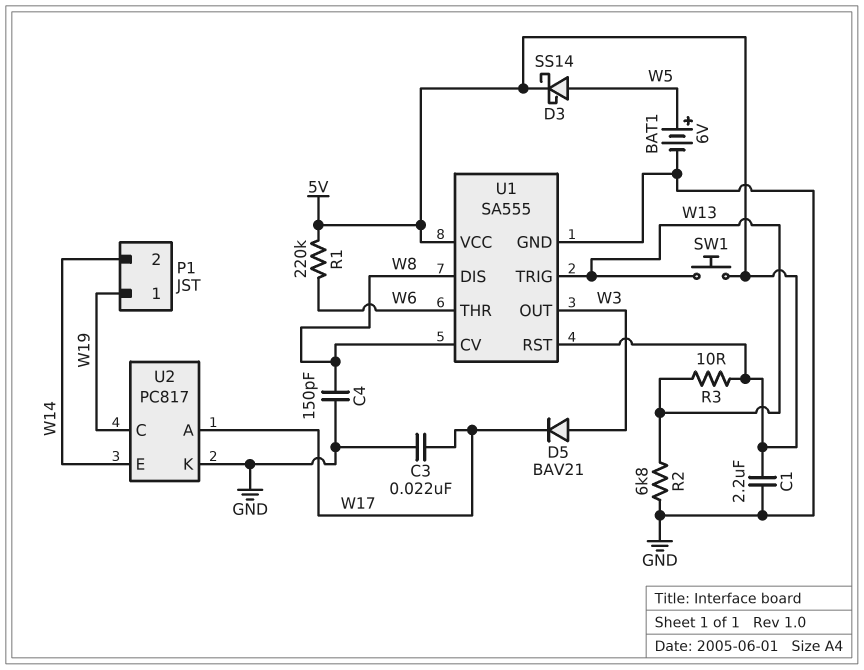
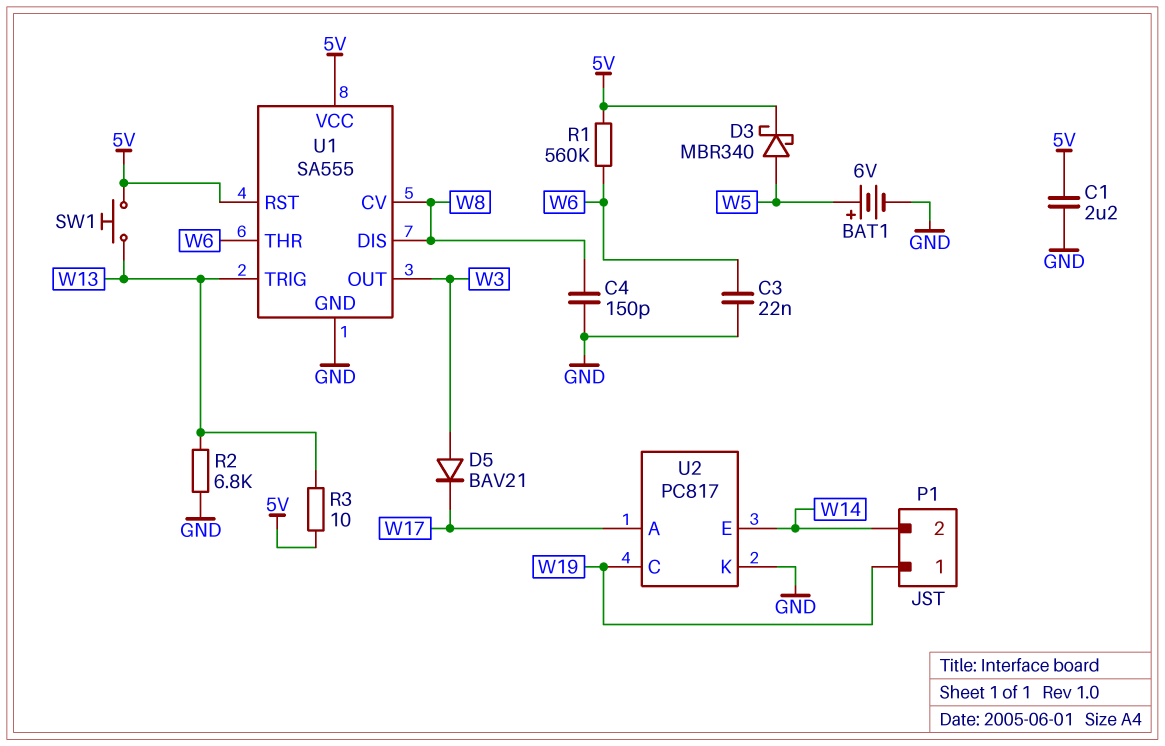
C3: 22nF (GND, W17) -> 22nF (GND, W6)
D3: schottky SS14 (A W5, K 5V) -> schottky MBR340 (A W5, K 5V)
R1: 220k (5V, W6) -> 560k (5V, W6)

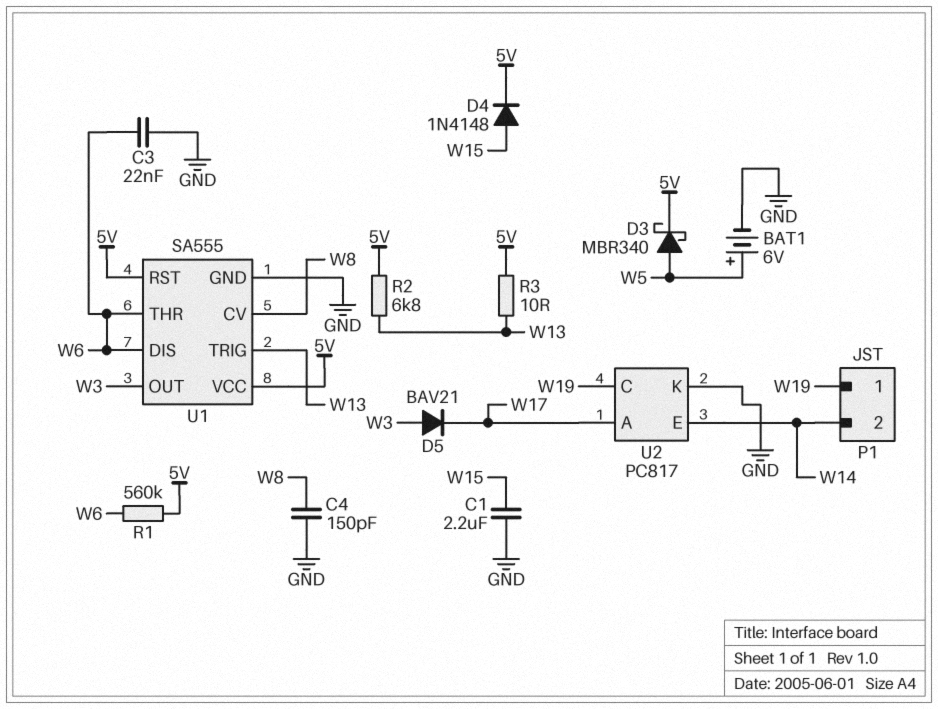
C1: 2.2uF (5V, GND) -> 2.2uF (GND, W15)
D4: none -> diode 1N4148 (A W15, K 5V)
R2: 6.8k (GND, W13) -> 6.8k (5V, W13)
SW1: button (5V, W13) -> none
U1 pin DIS: W8 -> W6

